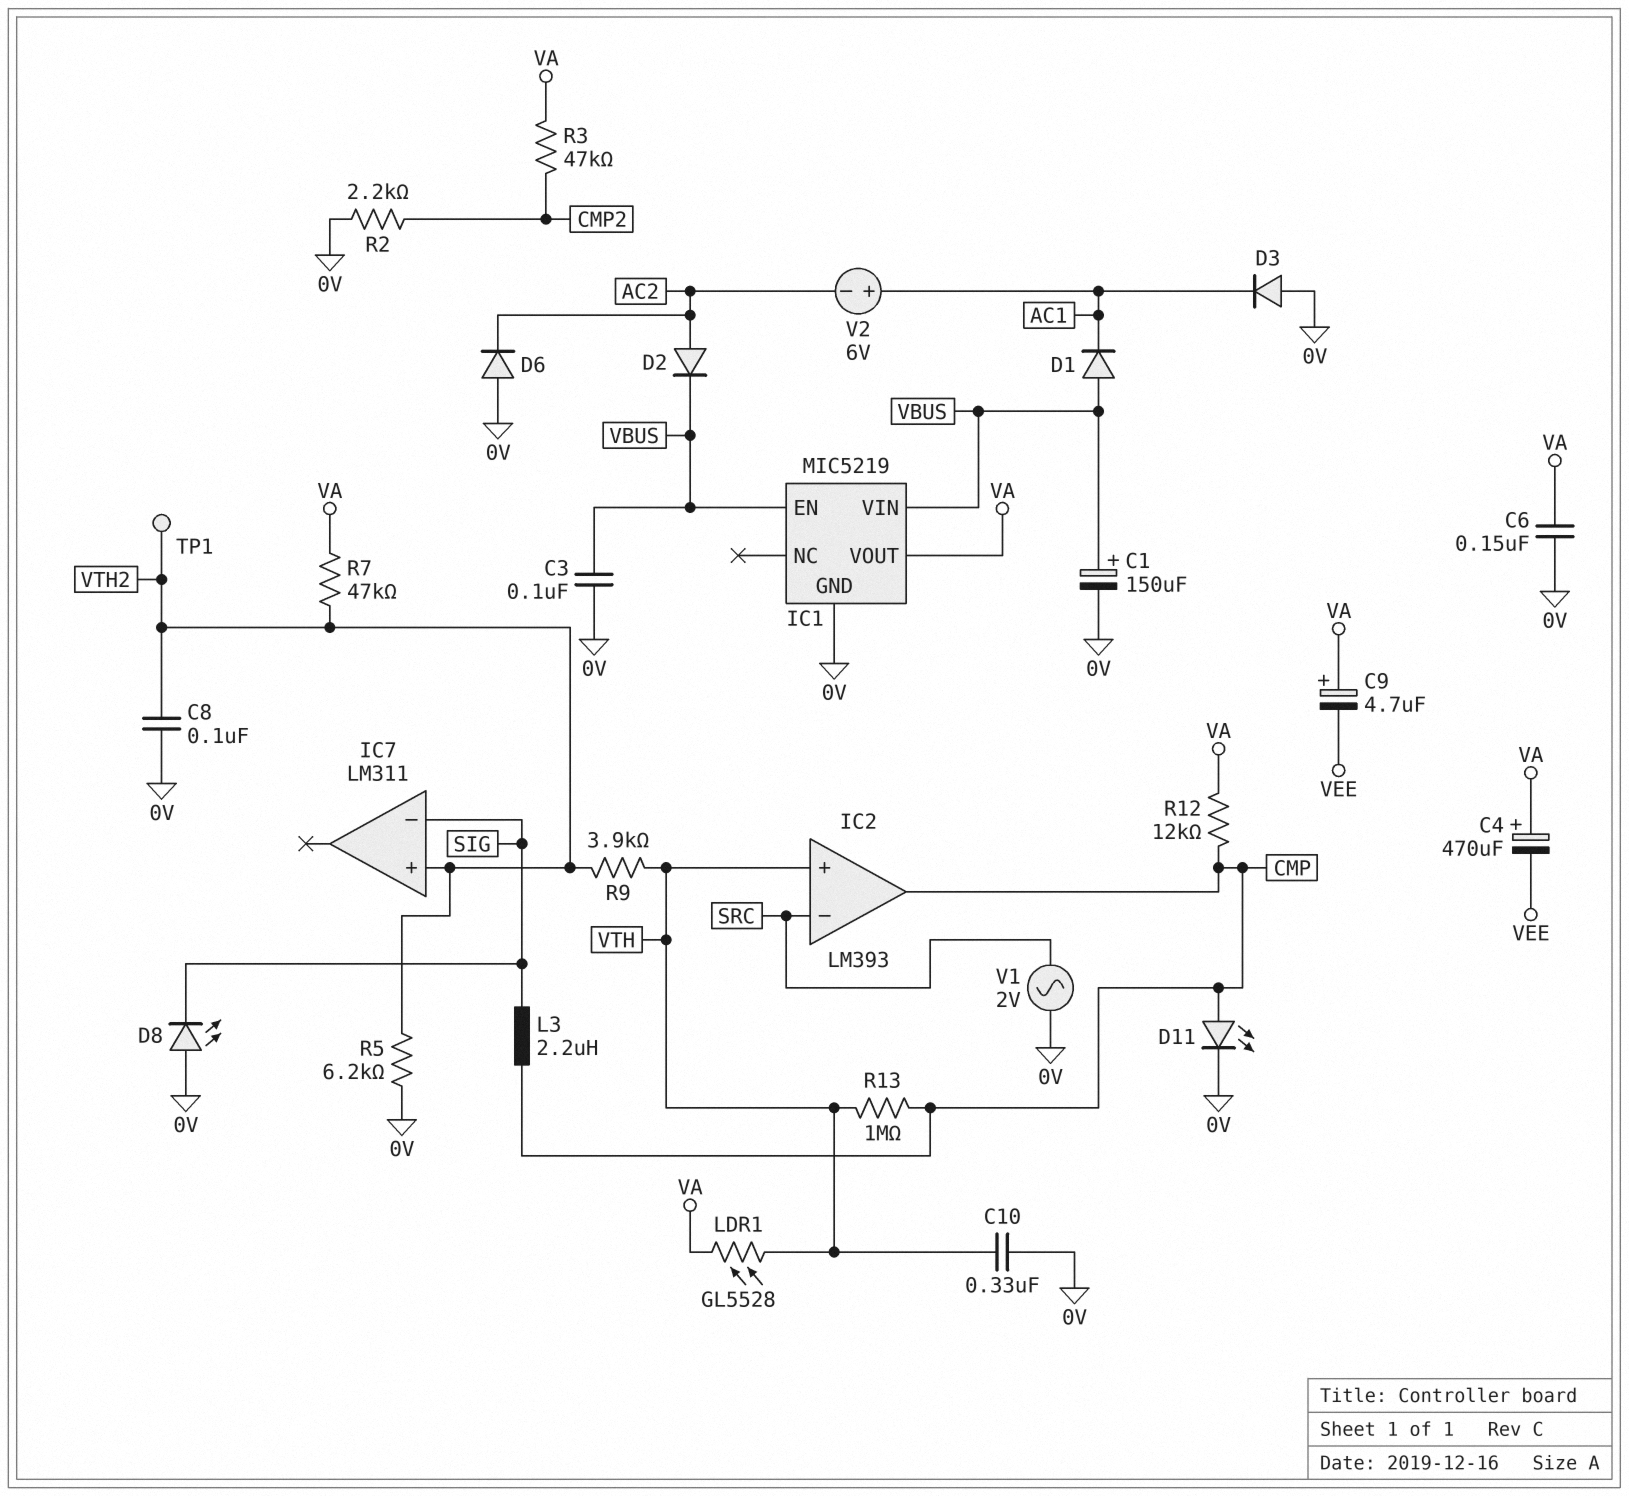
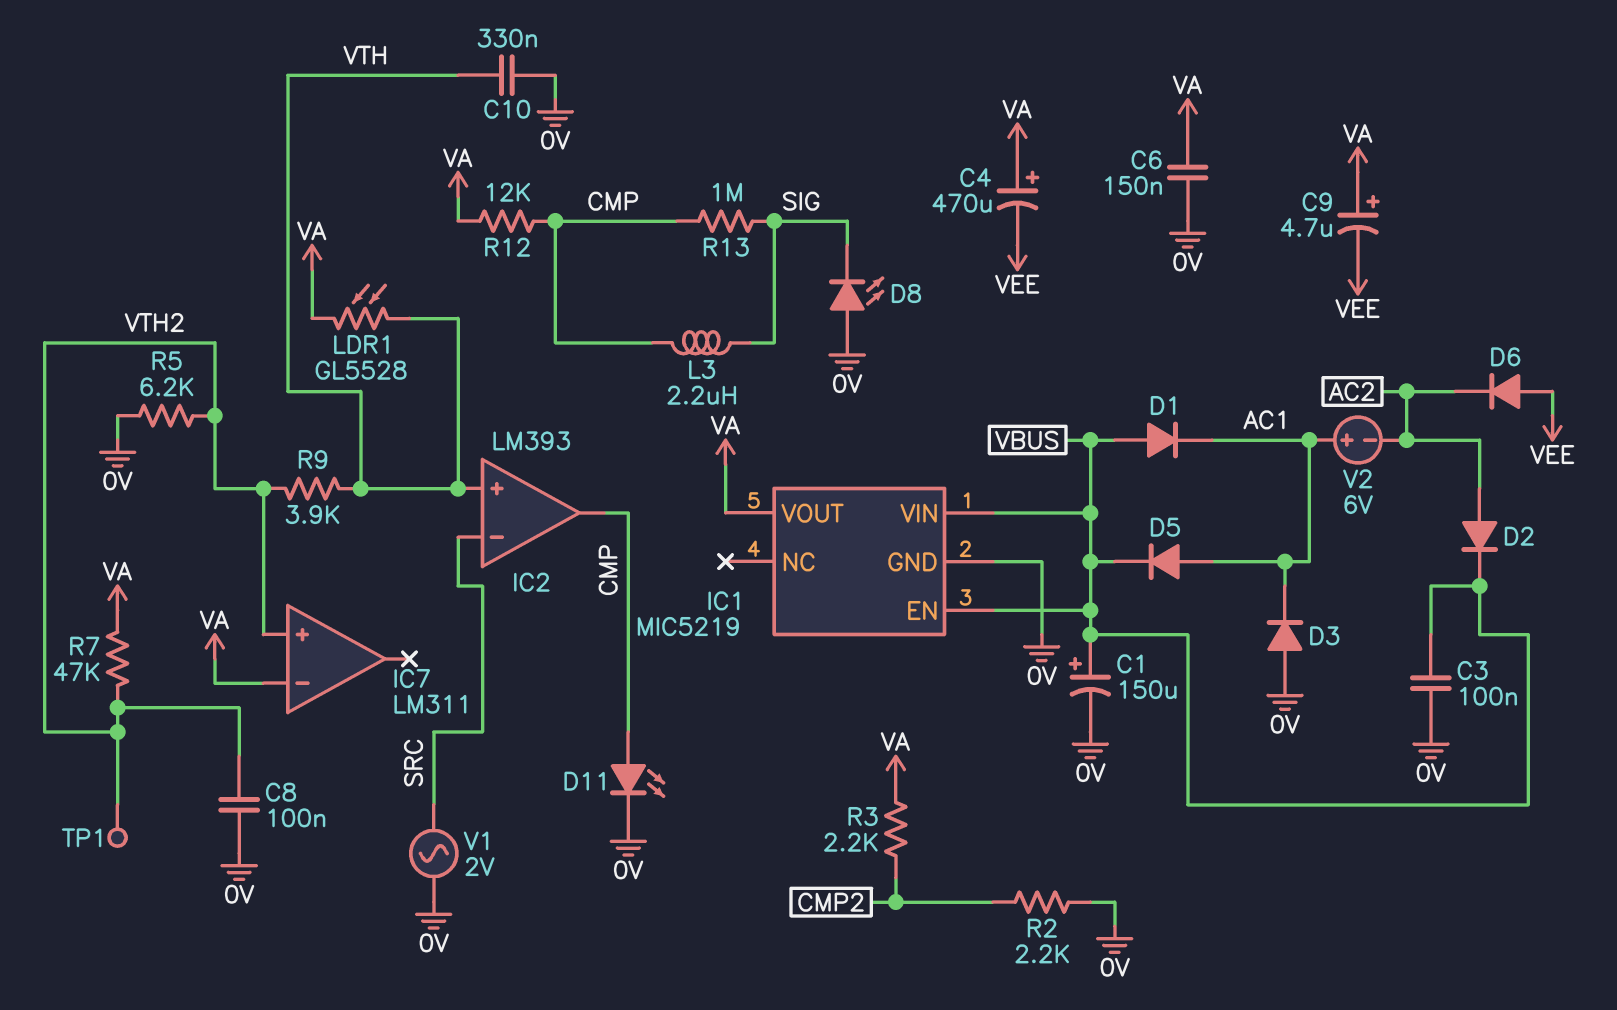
D5: none -> diode (A AC1, K VBUS)
D6: diode (A 0V, K AC2) -> diode (A VEE, K AC2)
IC7 pin in-: SIG -> VA
R3: 47k (CMP2, VA) -> 2.2k (CMP2, VA)
R13: 1M (CMP, VTH) -> 1M (CMP, SIG)

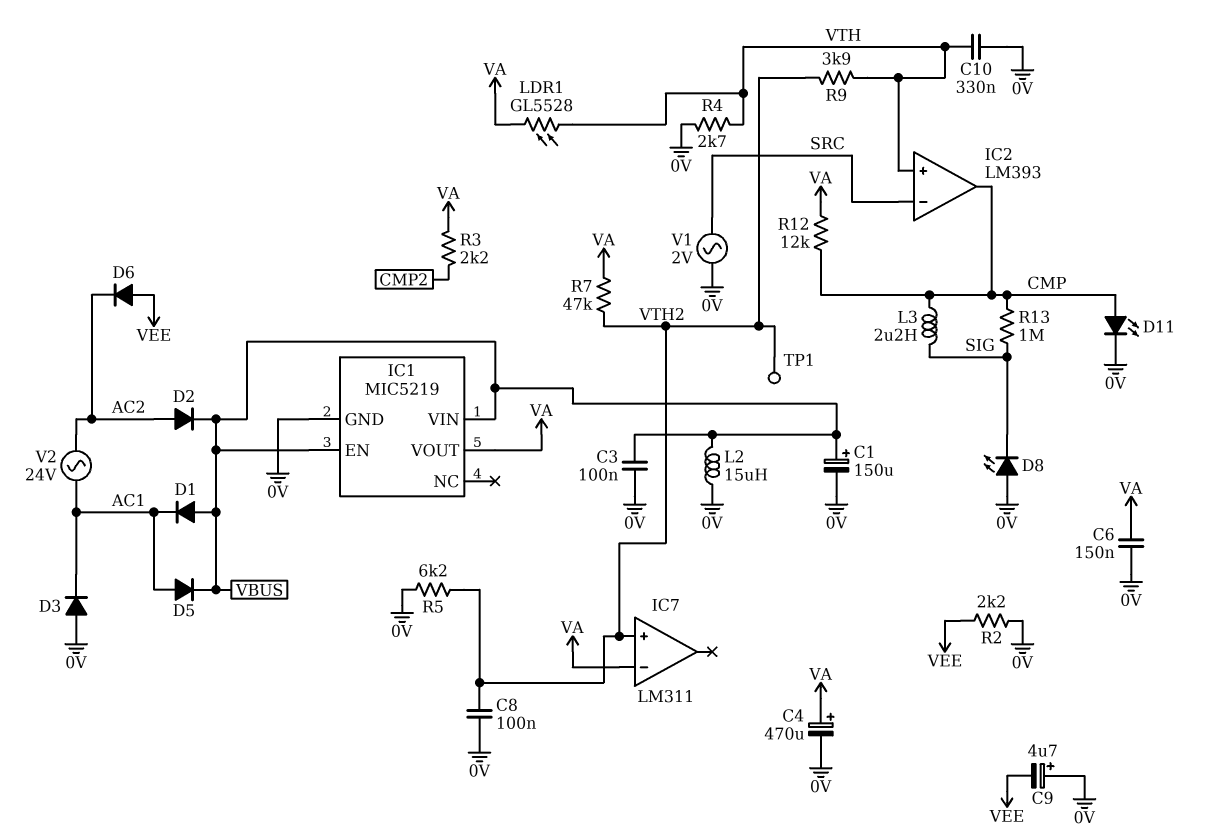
C4: 470uF (plus VA, minus VEE) -> 470uF (plus VA, minus 0V)
C9: 4.7uF (plus VA, minus VEE) -> 4.7uF (plus 0V, minus VEE)
L2: none -> 15uH (0V, VBUS)
R2: 2.2k (0V, CMP2) -> 2.2k (0V, VEE)
R4: none -> 2.7k (0V, VTH)
V2: 6V (plus AC1, minus AC2) -> AC 24V (AC1, AC2)

